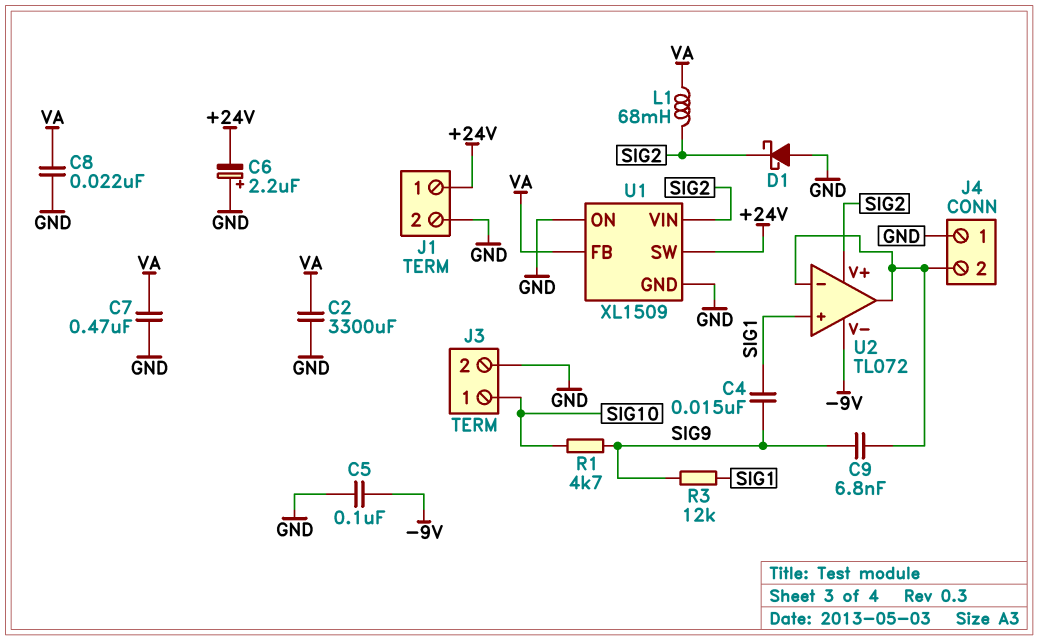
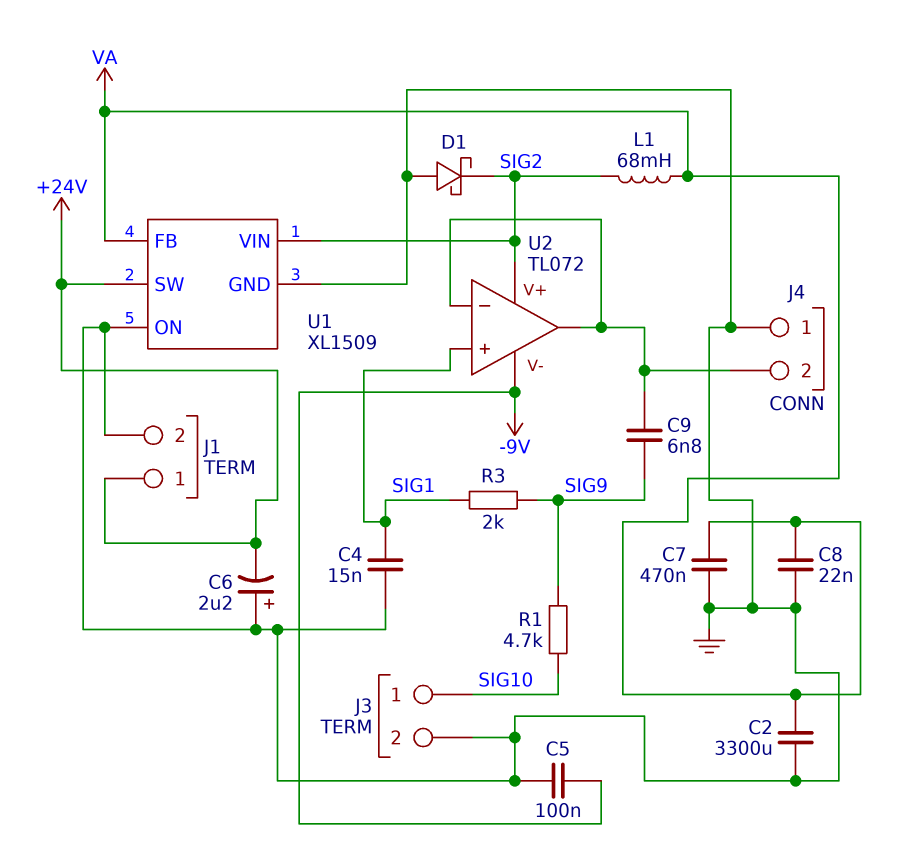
C4: 15nF (SIG1, SIG9) -> 15nF (GND, SIG1)
R3: 12k (SIG1, SIG9) -> 2k (SIG1, SIG9)

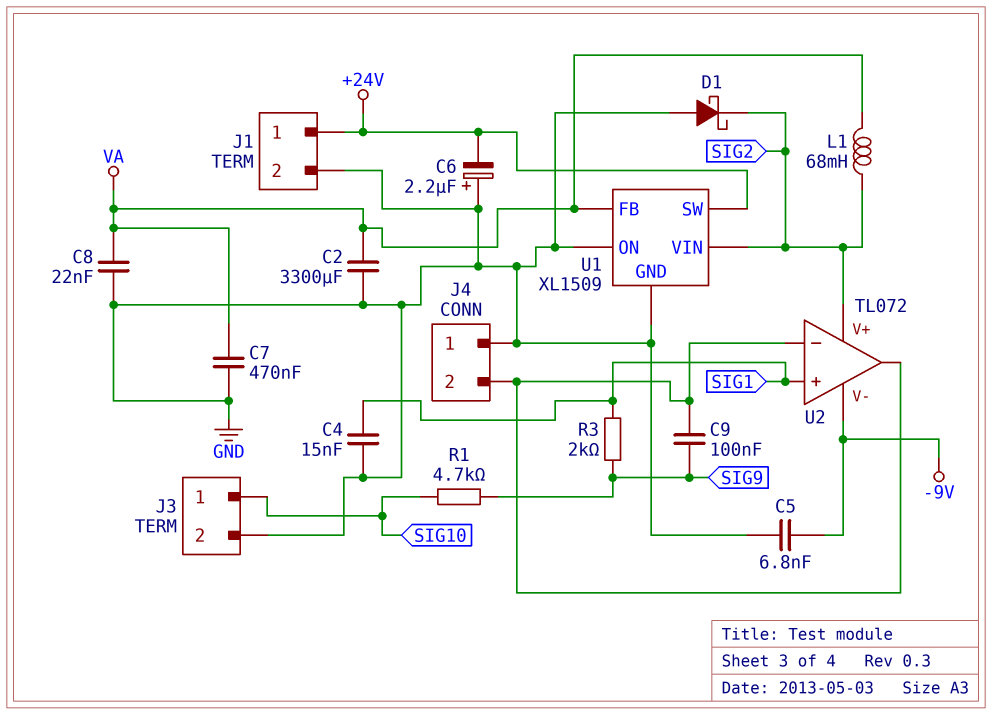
C5: 100nF (-9V, GND) -> 6.8nF (-9V, GND)
C9: 6.8nF (J4/2, SIG9) -> 100nF (J4/2, SIG9)

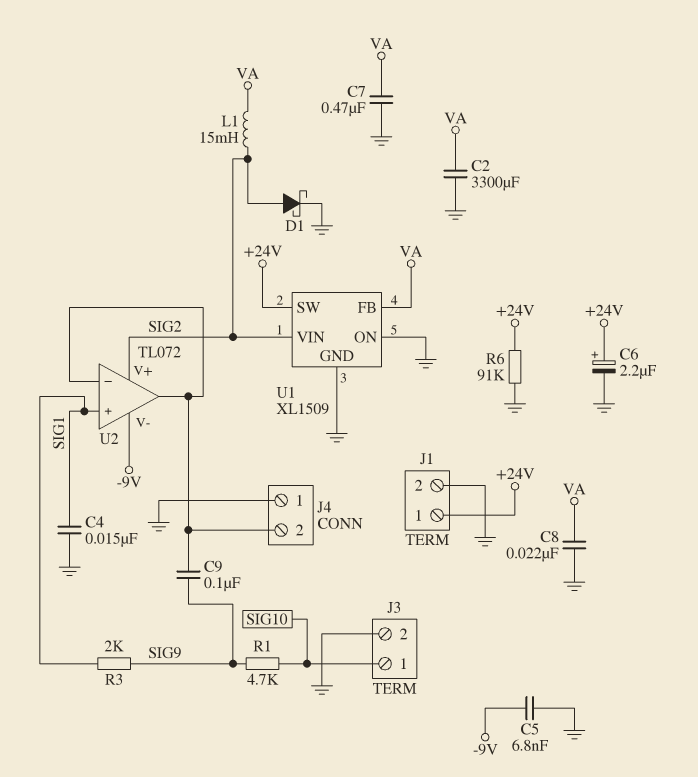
C6: 2.2uF (plus GND, minus +24V) -> 2.2uF (plus +24V, minus GND)
D1: schottky (A GND, K SIG2) -> schottky (A SIG2, K GND)
L1: 68mH (SIG2, VA) -> 15mH (SIG2, VA)
R6: none -> 91k (+24V, GND)

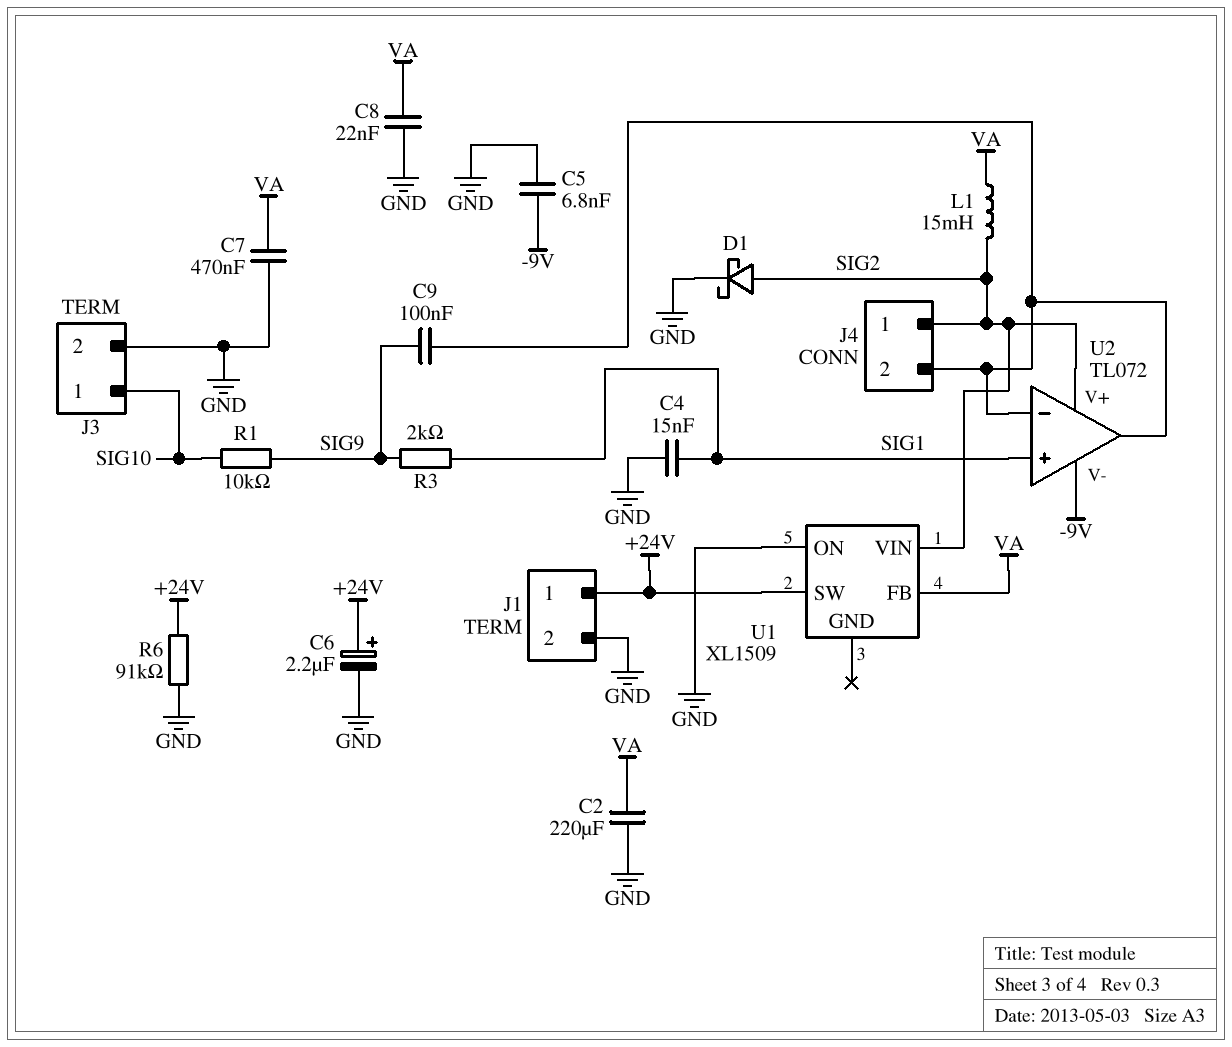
C2: 3300uF (GND, VA) -> 220uF (GND, VA)
J4 pin 1: GND -> SIG2
R1: 4.7k (SIG9, SIG10) -> 10k (SIG9, SIG10)
U1 pin GND: GND -> none

